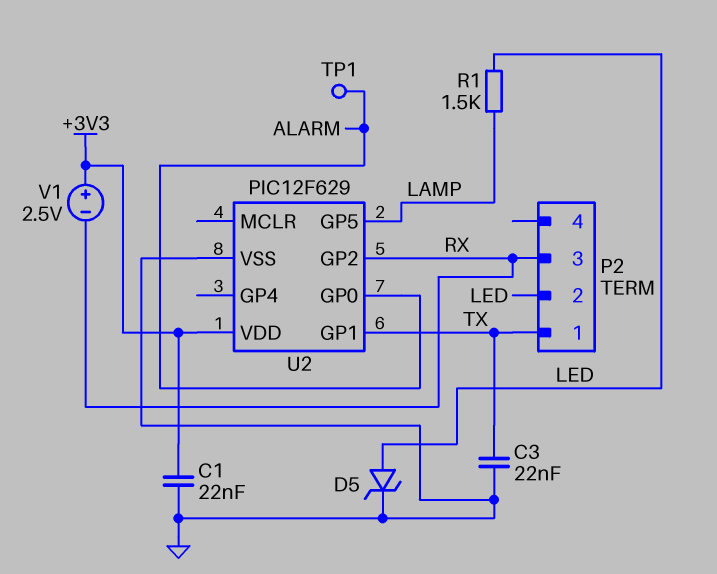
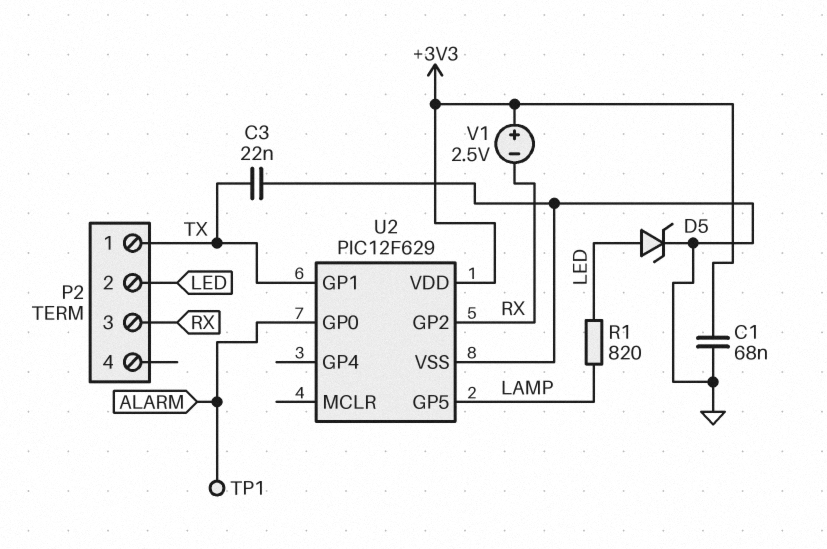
C1: 22nF (+3V3, GND) -> 68nF (+3V3, GND)
R1: 1.5k (LAMP, LED) -> 820 (LAMP, LED)

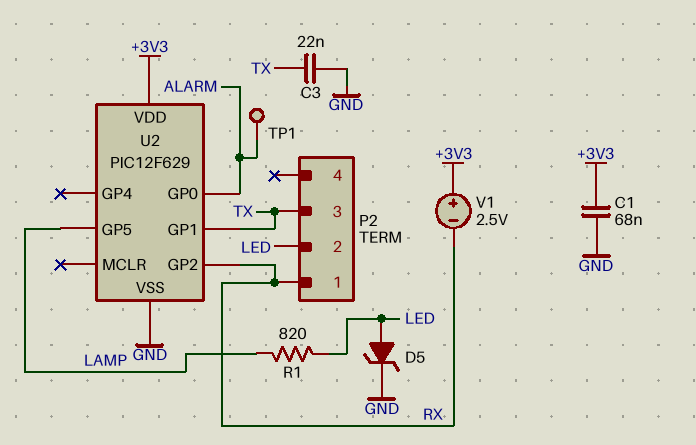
P2 pin 1: TX -> RX
P2 pin 3: RX -> TX

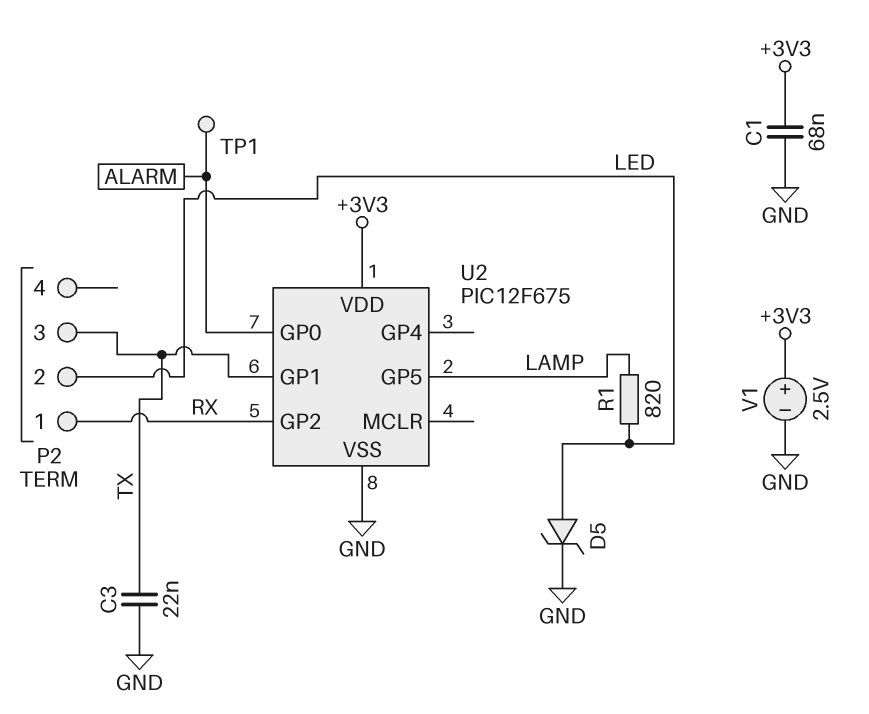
U2: PIC12F629 -> PIC12F675
V1: 2.5V (plus +3V3, minus RX) -> 2.5V (plus +3V3, minus GND)

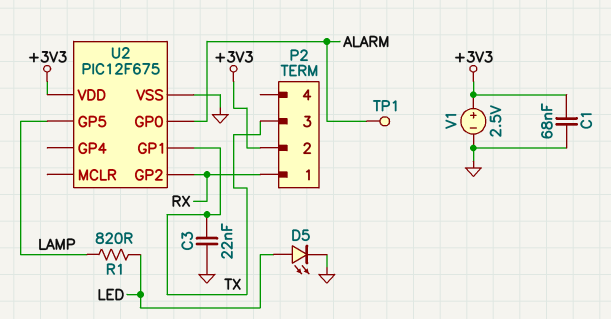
D5: zener (A LED, K GND) -> LED (A LED, K GND)
P2 pin 2: LED -> +3V3

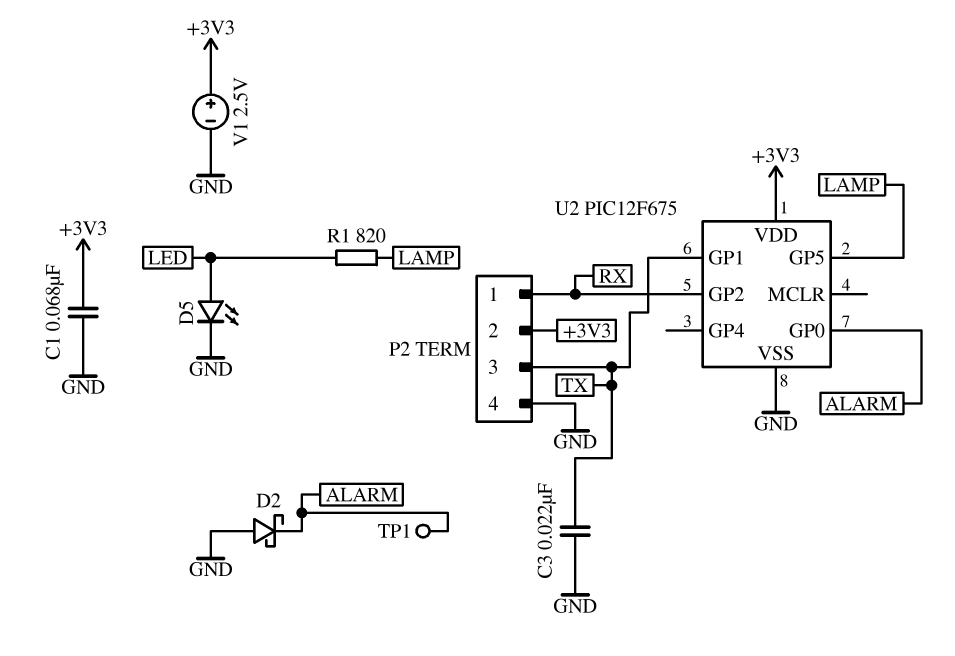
D2: none -> schottky (A GND, K ALARM)
P2 pin 4: none -> GND

